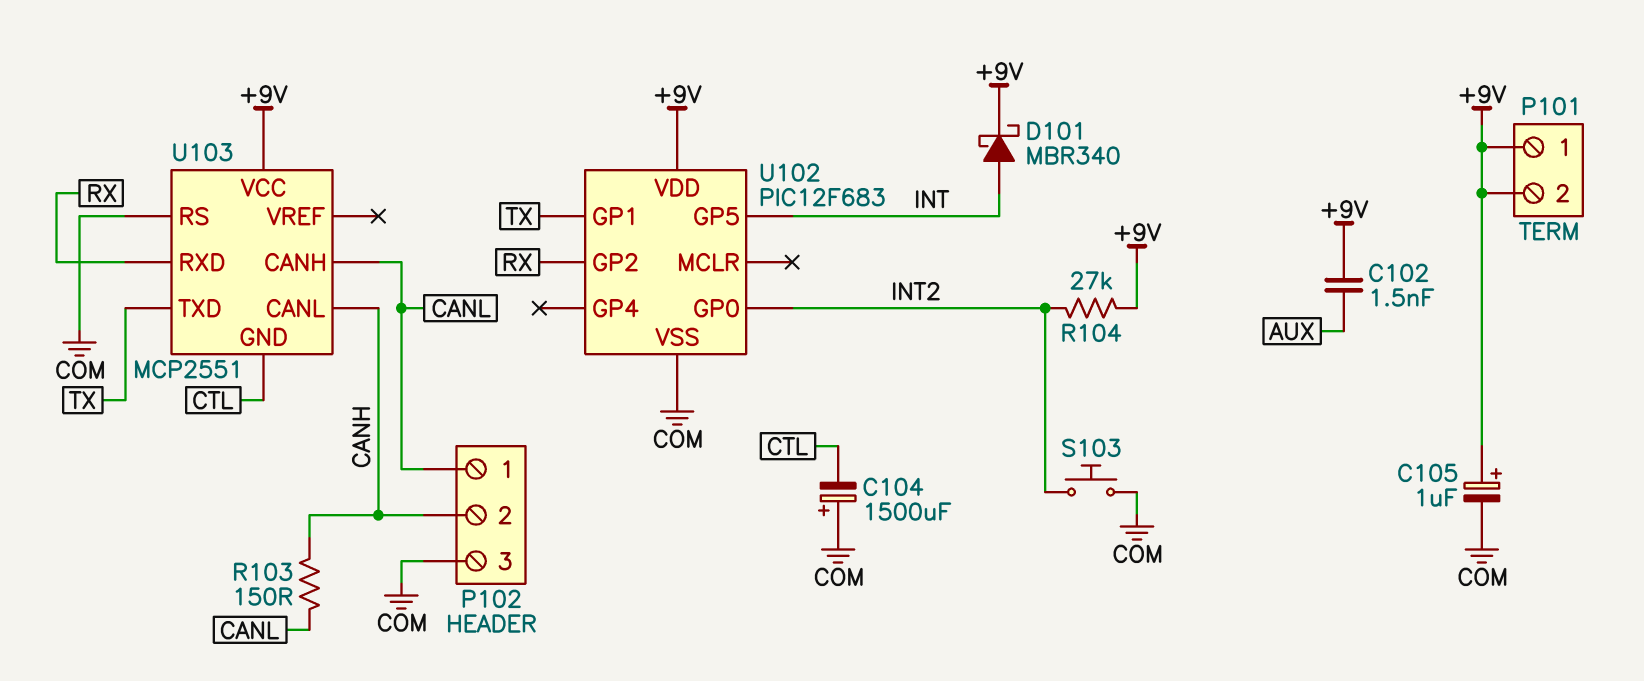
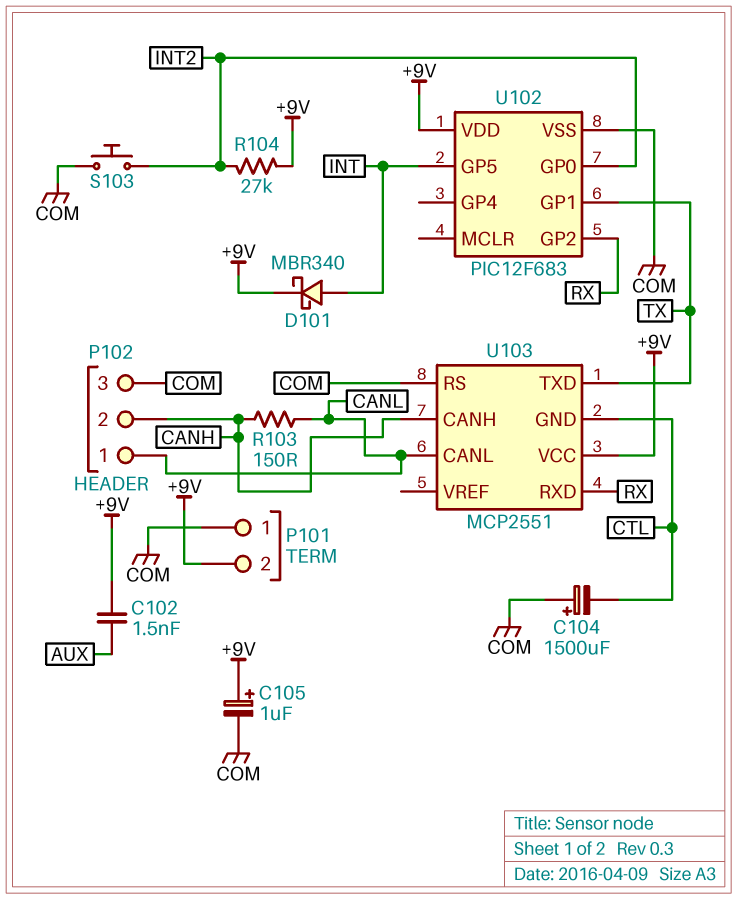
P101 pin 1: +9V -> COM
U103 pin CANH: CANL -> CANH
U103 pin CANL: CANH -> CANL

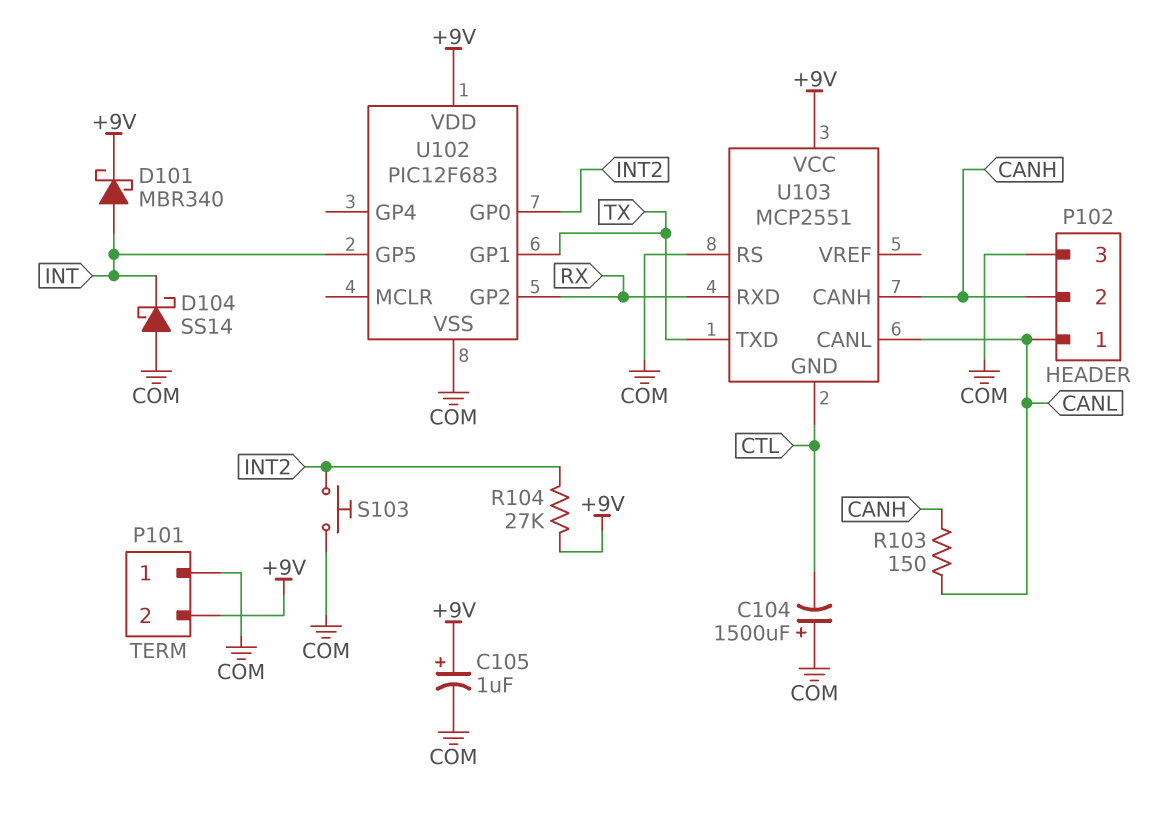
C102: 1.5nF (+9V, AUX) -> none
D104: none -> schottky SS14 (A COM, K INT)

